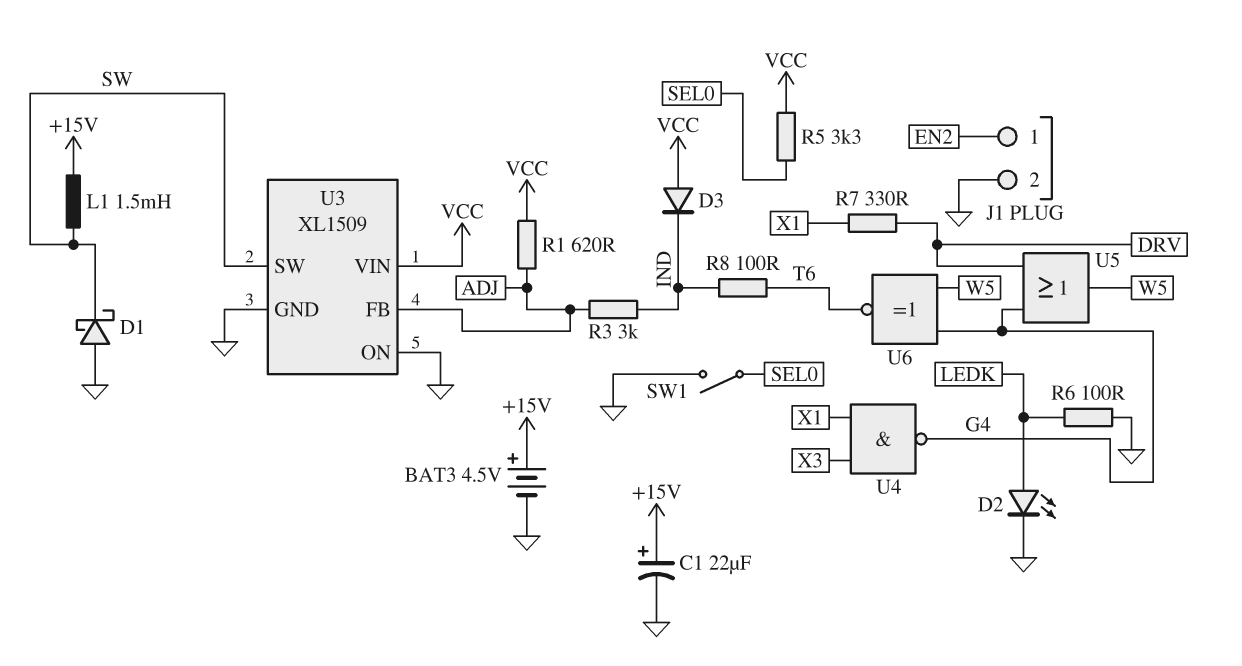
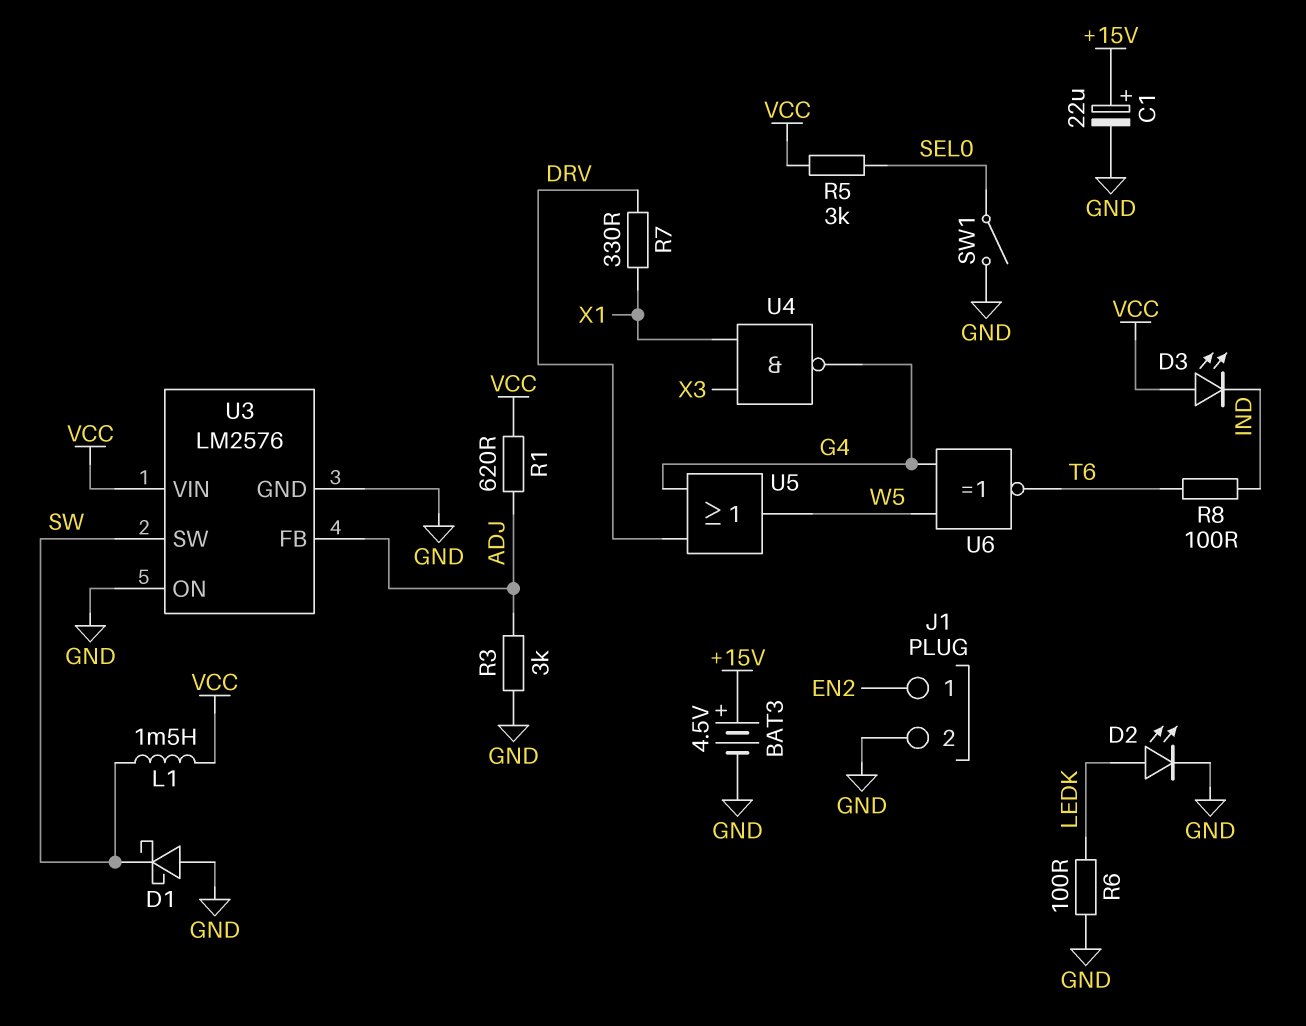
D3: diode (A VCC, K IND) -> LED (A VCC, K IND)
L1: 1.5mH (+15V, SW) -> 1.5mH (SW, VCC)
R3: 3k (ADJ, IND) -> 3k (ADJ, GND)
R5: 3.3k (SEL0, VCC) -> 3k (SEL0, VCC)
U3: XL1509 -> LM2576

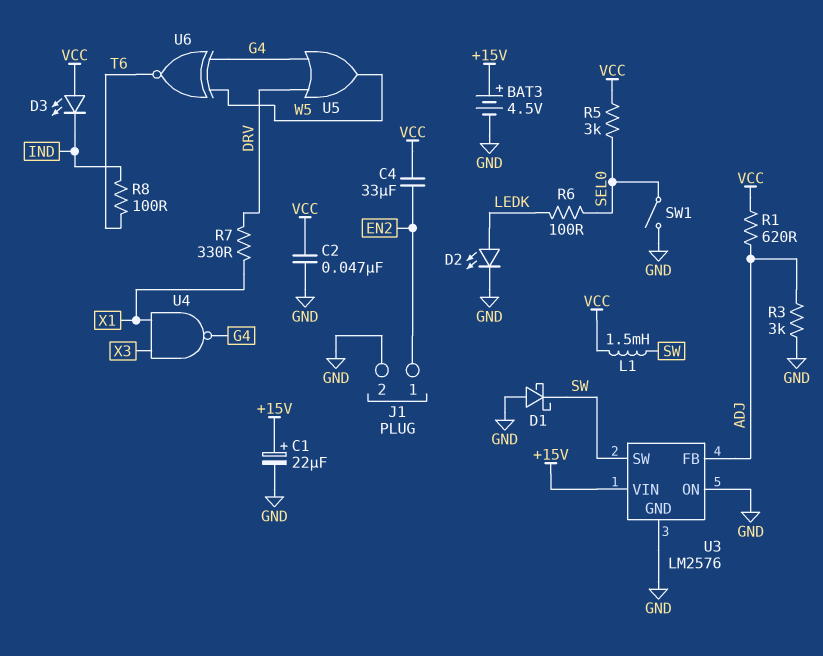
C2: none -> 47nF (GND, VCC)
C4: none -> 33uF (EN2, VCC)
R6: 100 (GND, LEDK) -> 100 (LEDK, SEL0)
U3 pin VIN: VCC -> +15V

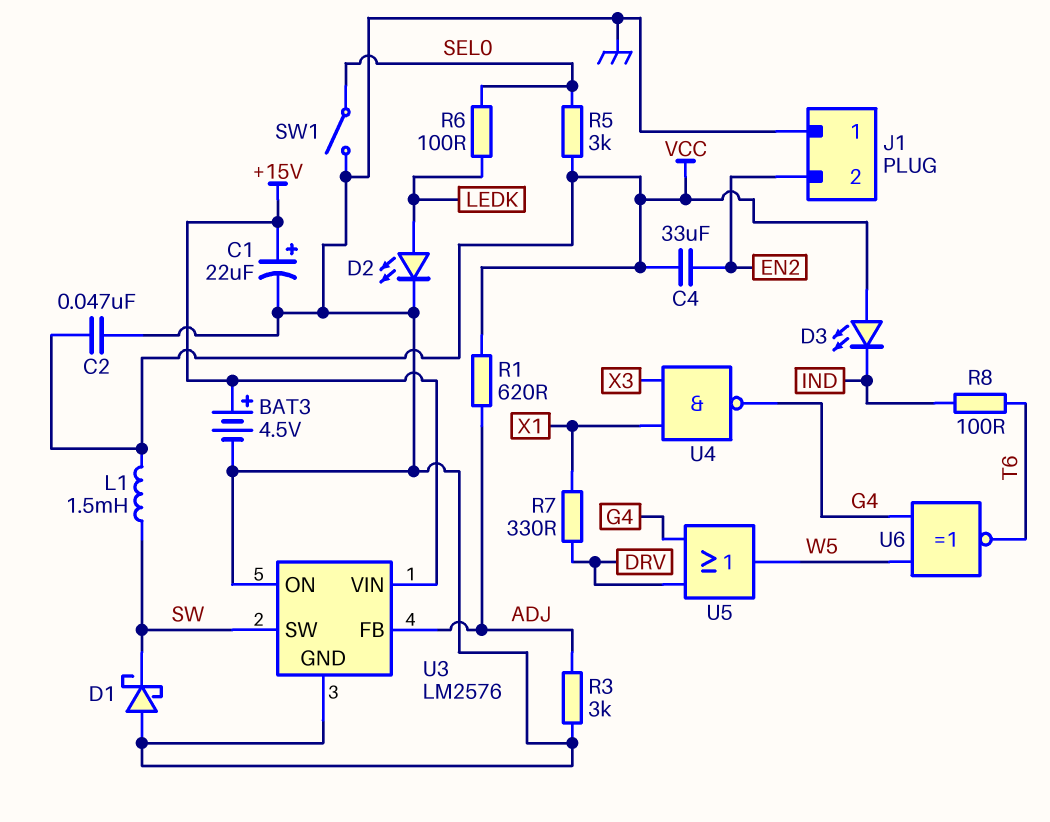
J1 pin 1: EN2 -> GND
J1 pin 2: GND -> EN2

